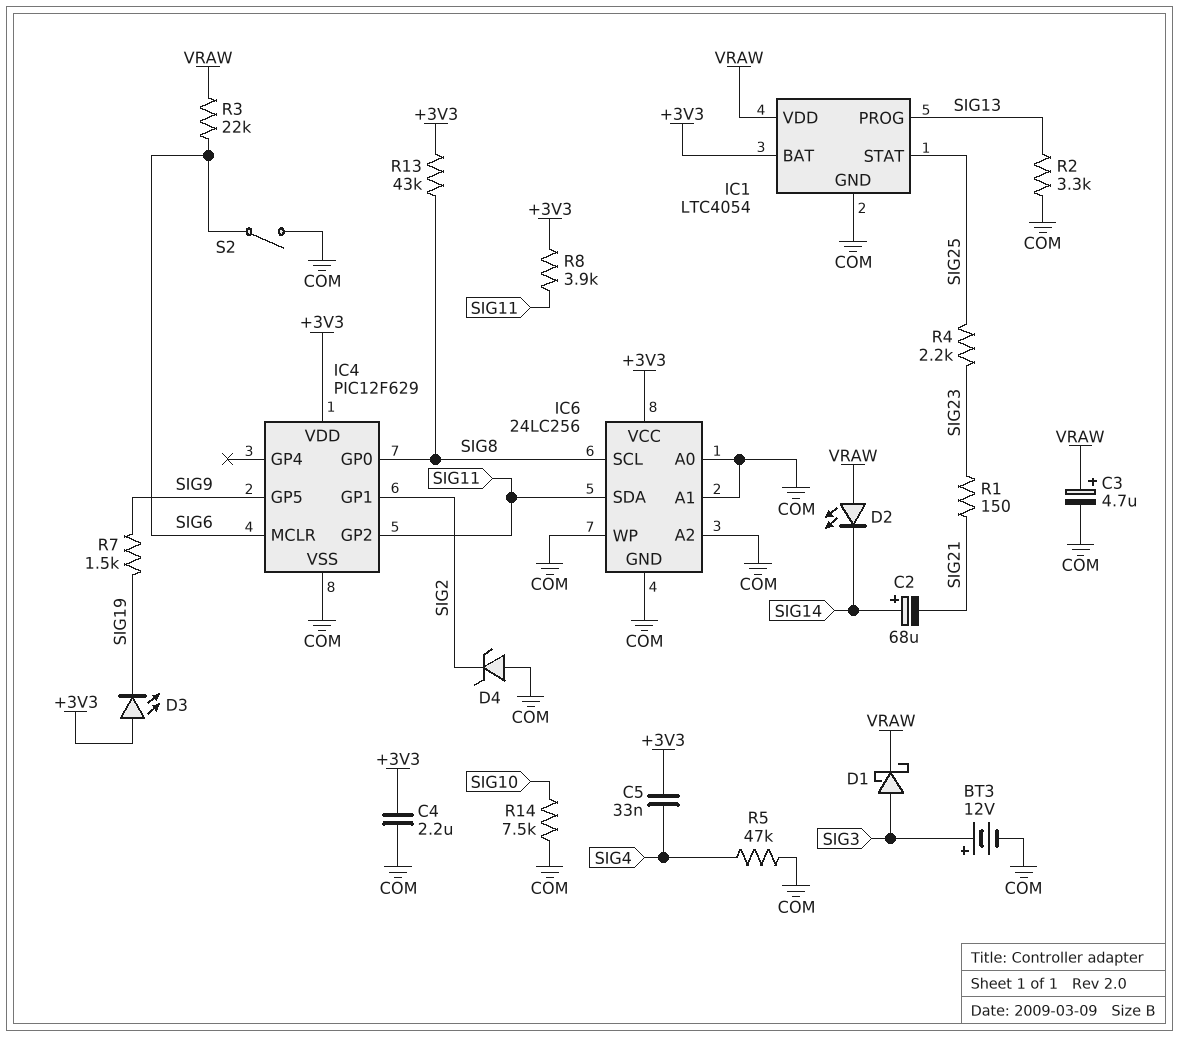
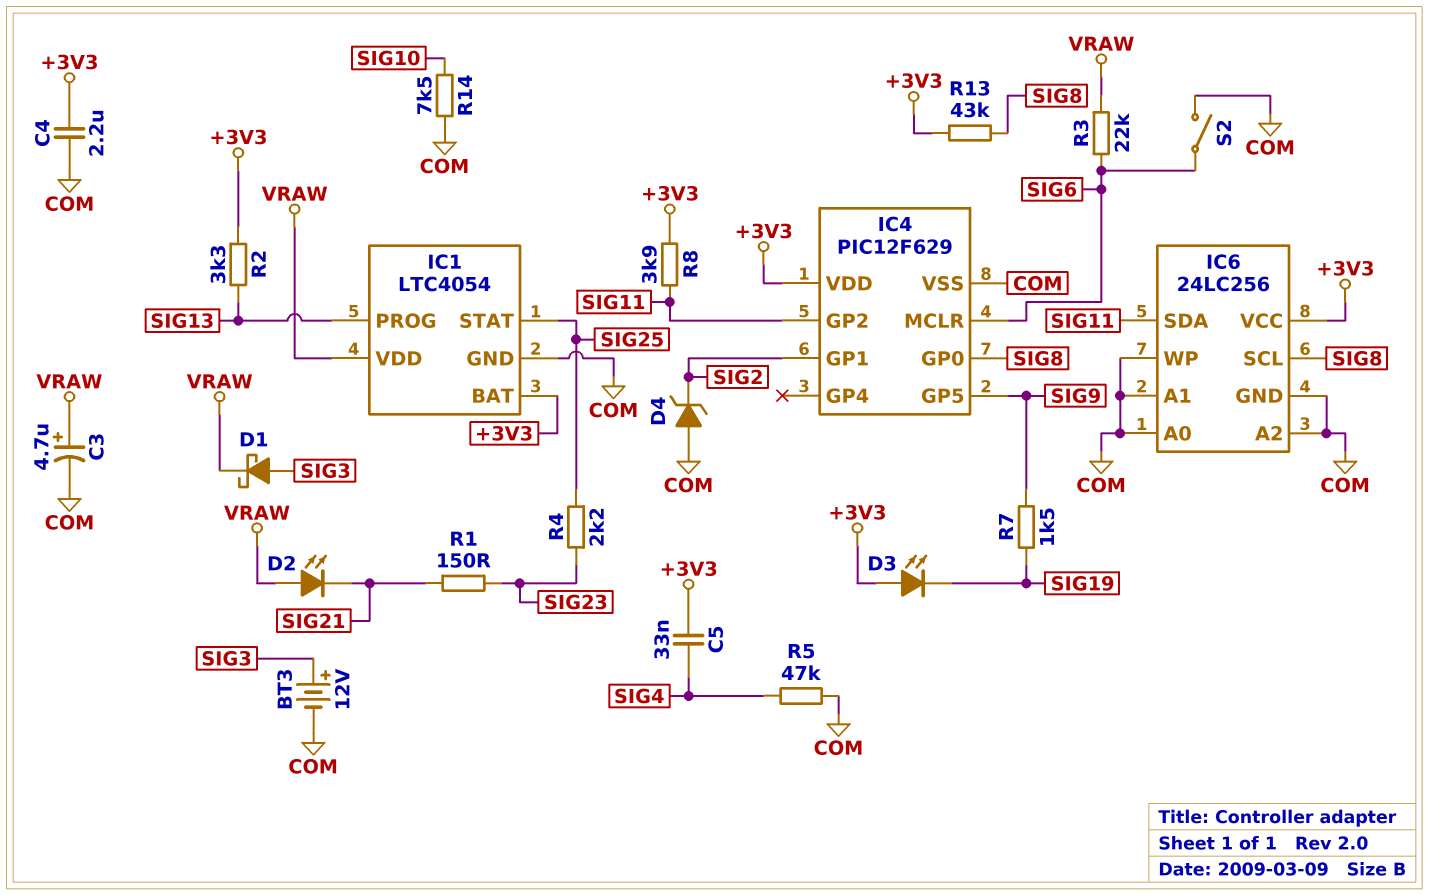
C2: 68uF (plus SIG14, minus SIG21) -> none
D2: LED (A VRAW, K SIG14) -> LED (A VRAW, K SIG21)
R2: 3.3k (COM, SIG13) -> 3.3k (+3V3, SIG13)

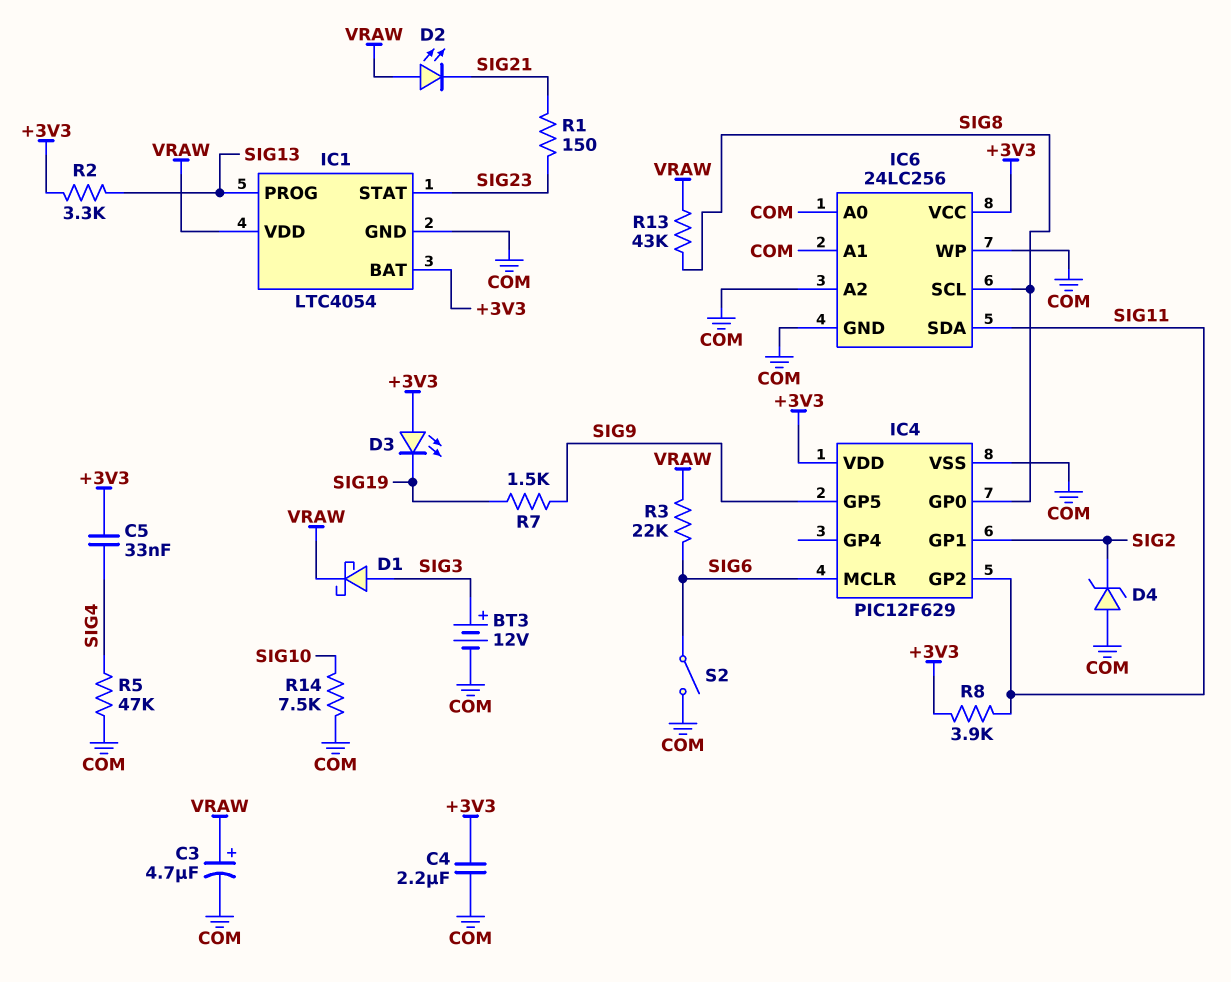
IC1 pin STAT: SIG25 -> SIG23
R4: 2.2k (SIG23, SIG25) -> none
R13: 43k (+3V3, SIG8) -> 43k (SIG8, VRAW)

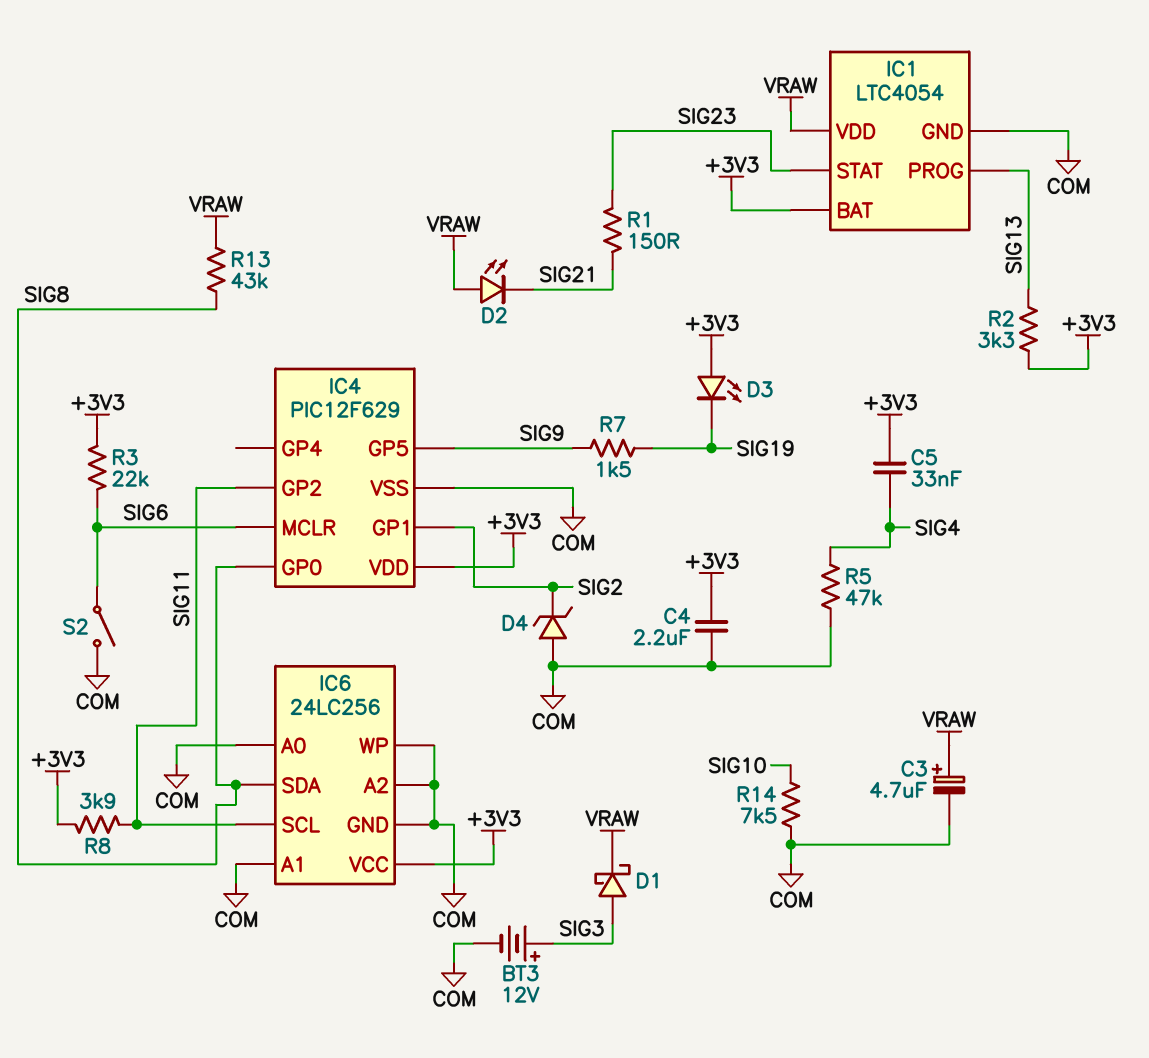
IC6 pin SCL: SIG8 -> SIG11
IC6 pin SDA: SIG11 -> SIG8
R3: 22k (SIG6, VRAW) -> 22k (+3V3, SIG6)

